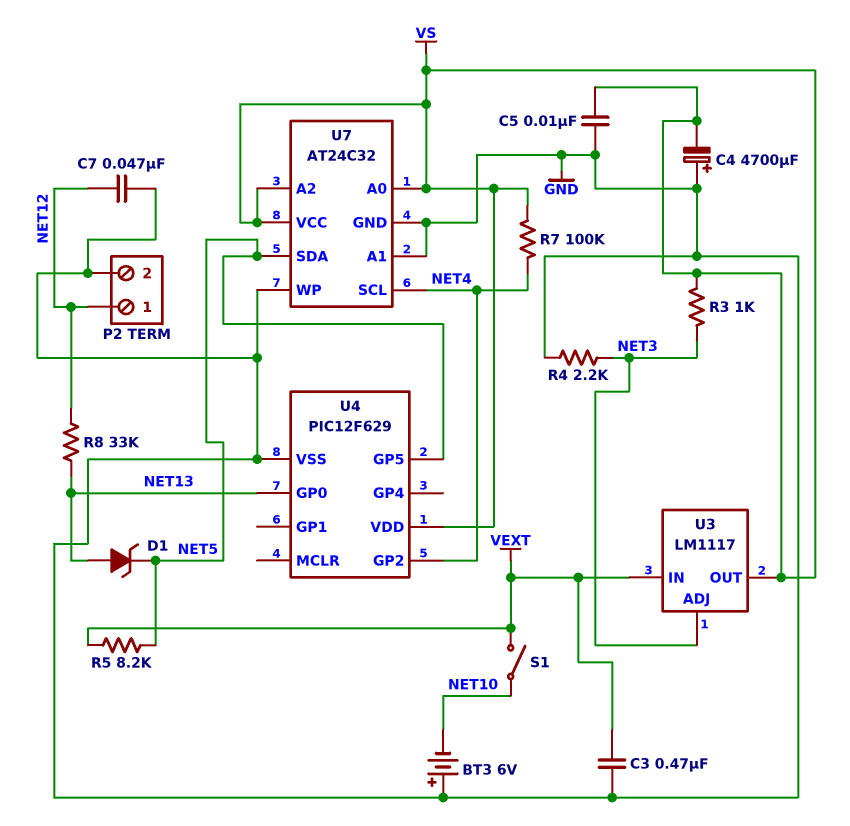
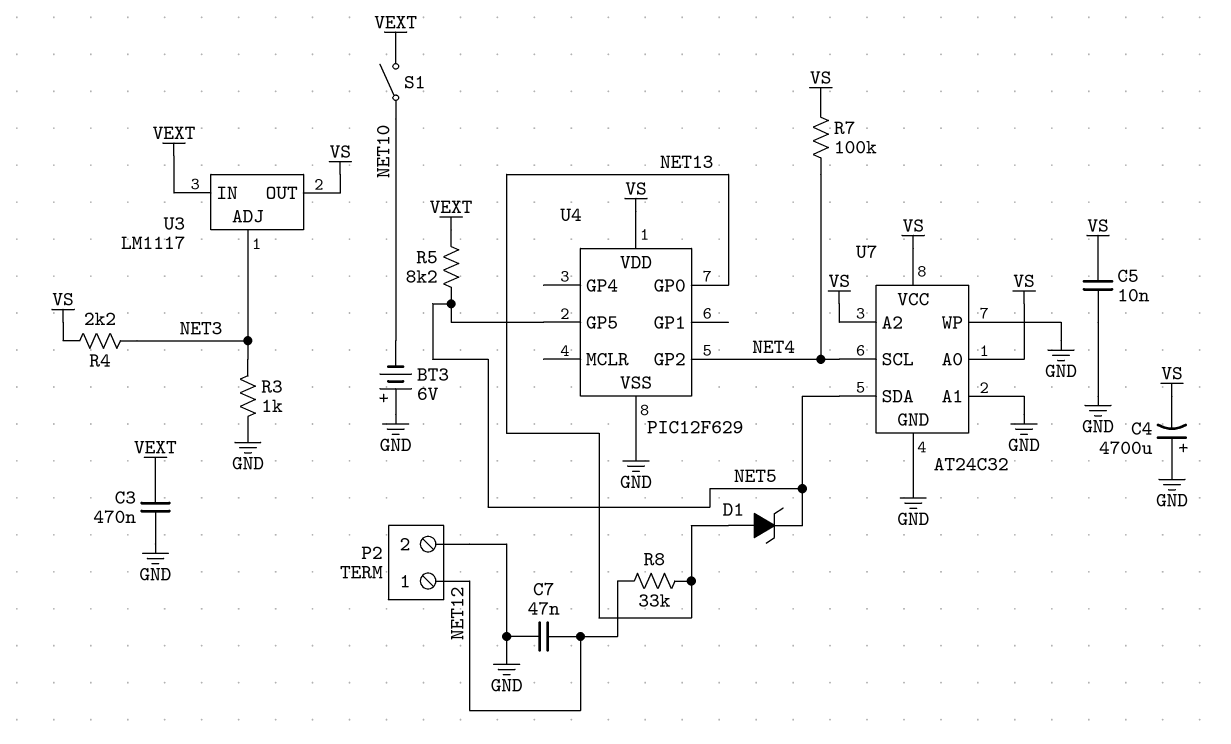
R3: 1k (NET3, VS) -> 1k (GND, NET3)
R4: 2.2k (GND, NET3) -> 2.2k (NET3, VS)

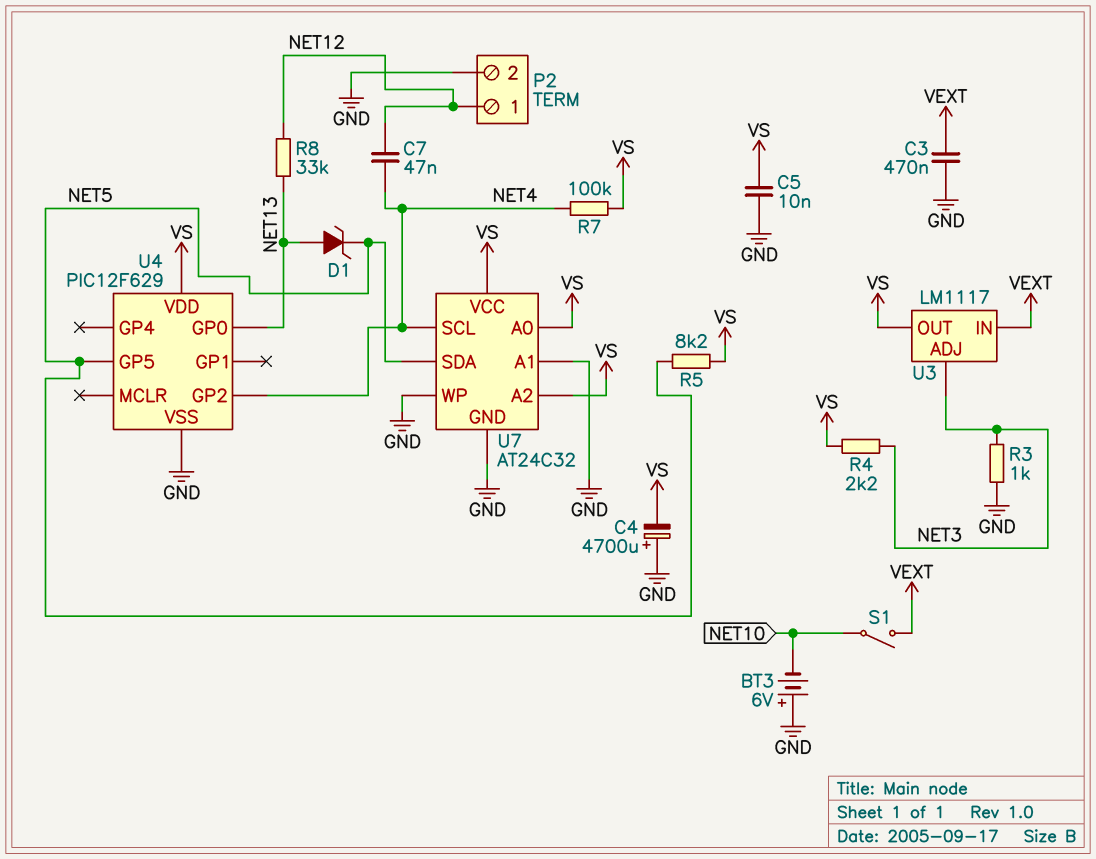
C7: 47nF (GND, NET12) -> 47nF (NET4, NET12)
R5: 8.2k (NET5, VEXT) -> 8.2k (NET5, VS)

